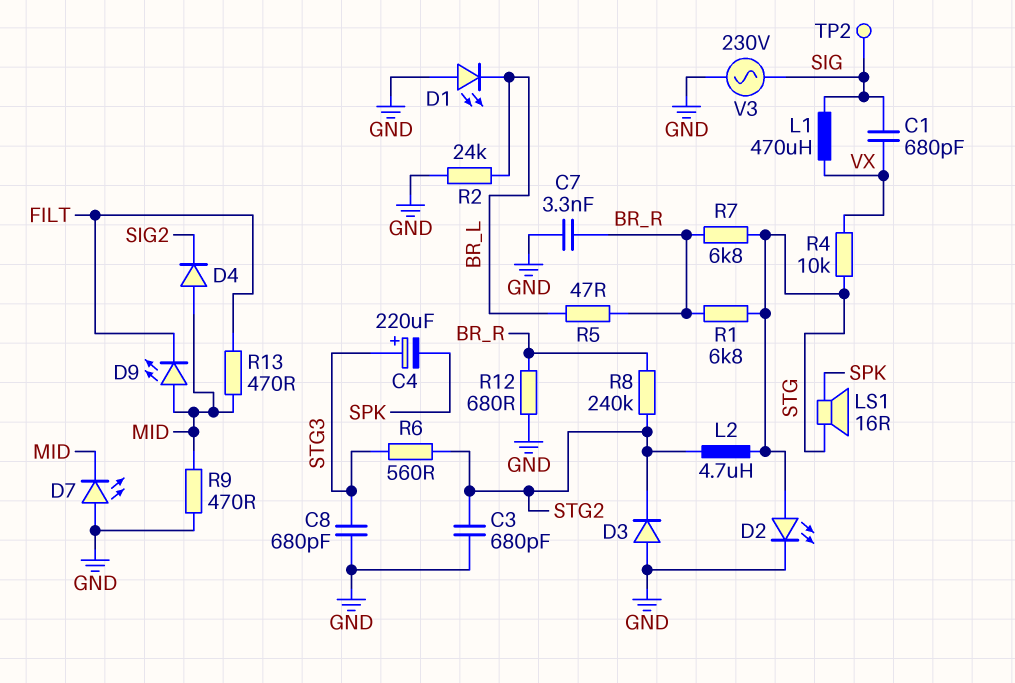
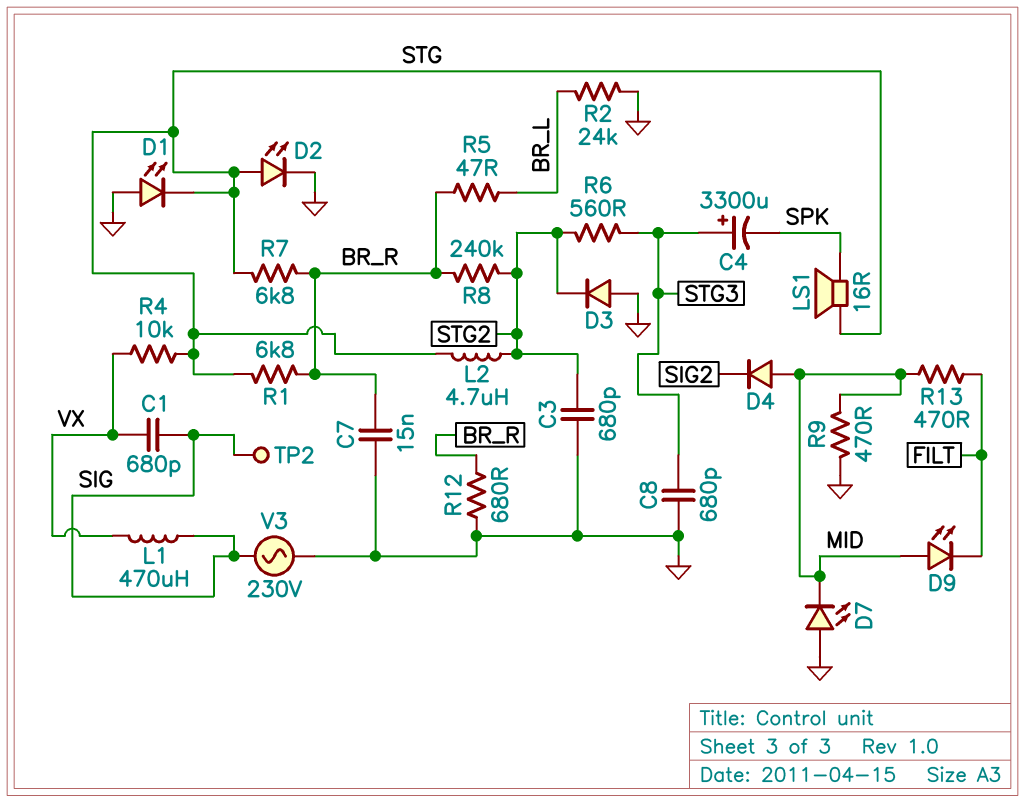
C4: 220uF (plus STG3, minus SPK) -> 3300uF (plus STG3, minus SPK)
C7: 3.3nF (BR_R, GND) -> 15nF (BR_R, GND)
D1: LED (A GND, K BR_L) -> LED (A GND, K STG)

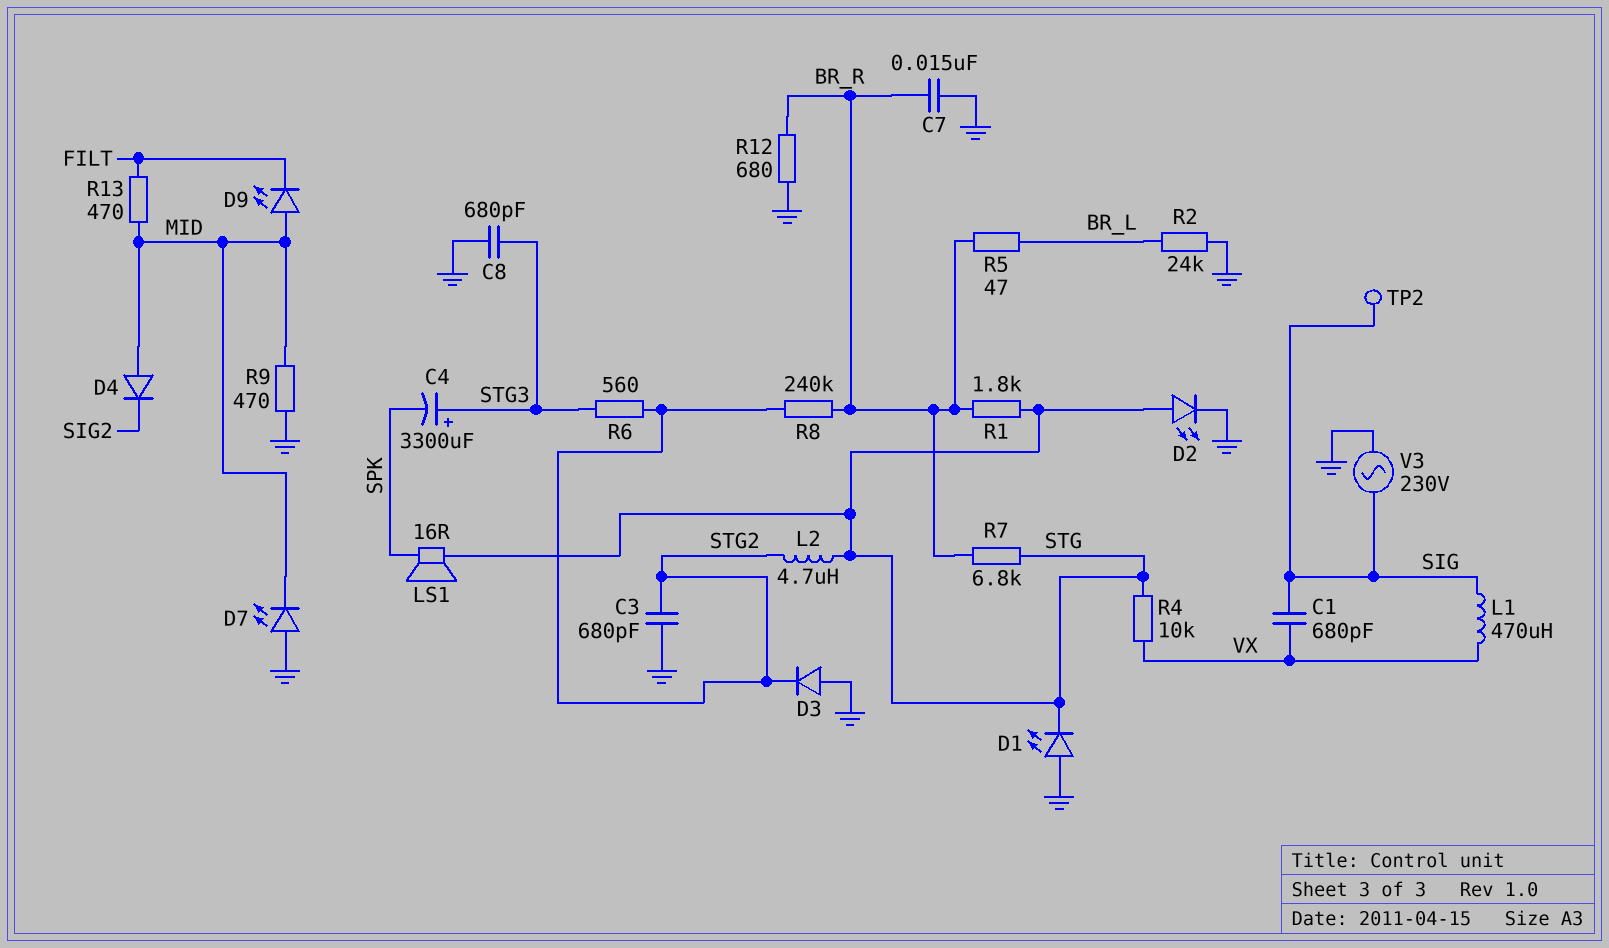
R1: 6.8k (BR_R, STG) -> 1.8k (BR_R, STG)

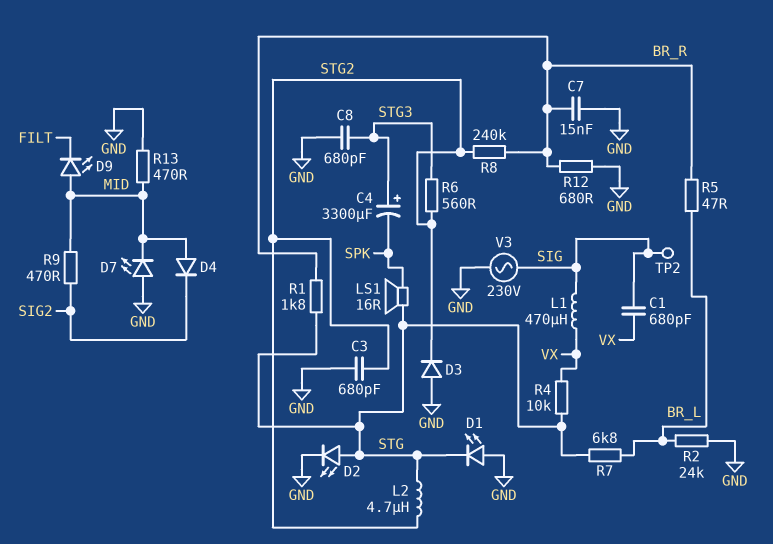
R7: 6.8k (BR_R, STG) -> 6.8k (BR_L, STG)
R9: 470 (GND, MID) -> 470 (MID, SIG2)
R13: 470 (FILT, MID) -> 470 (GND, MID)

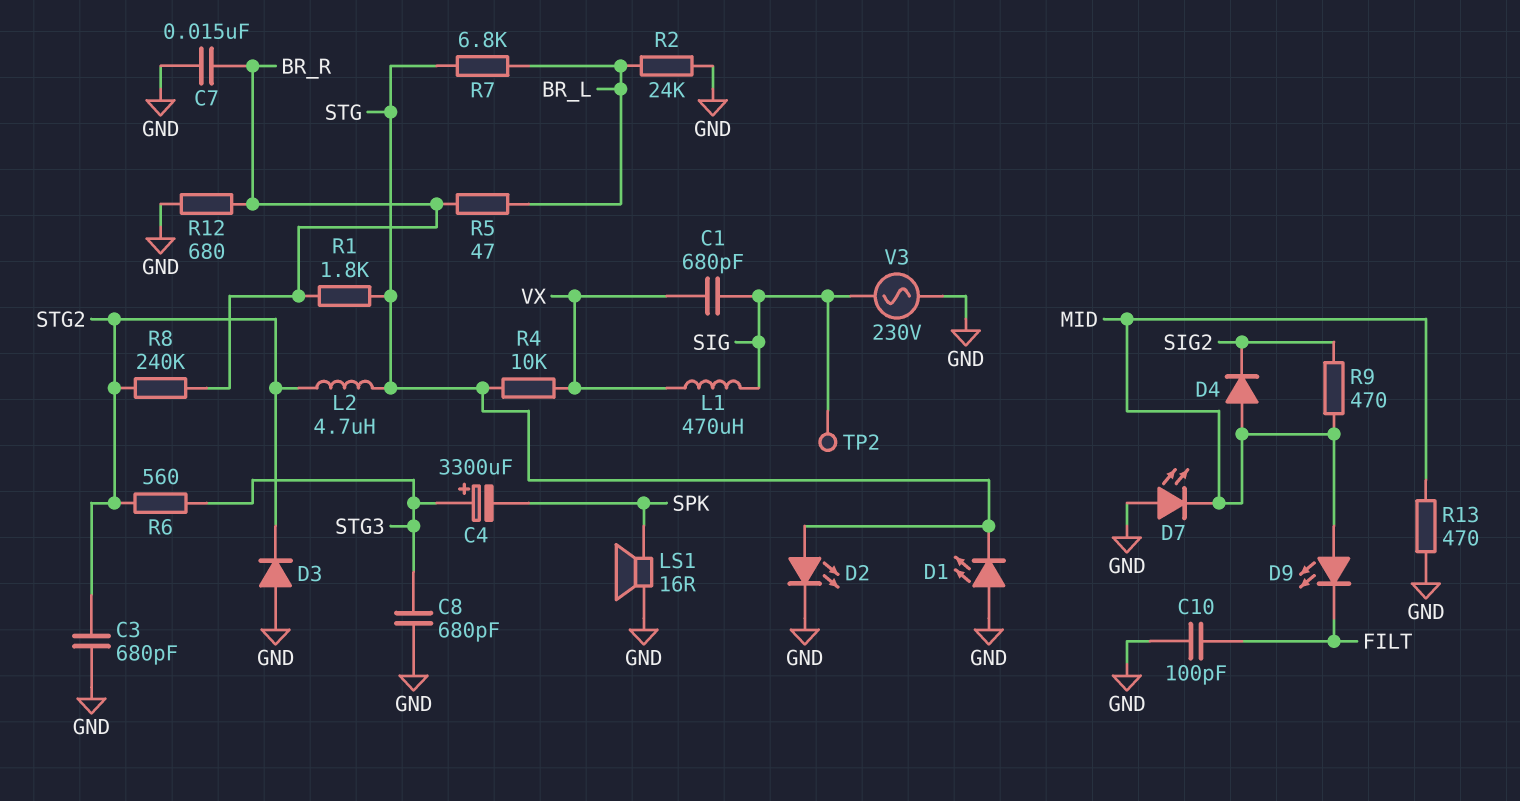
C10: none -> 100pF (FILT, GND)
LS1: speaker 16R (SPK, STG) -> speaker 16R (GND, SPK)

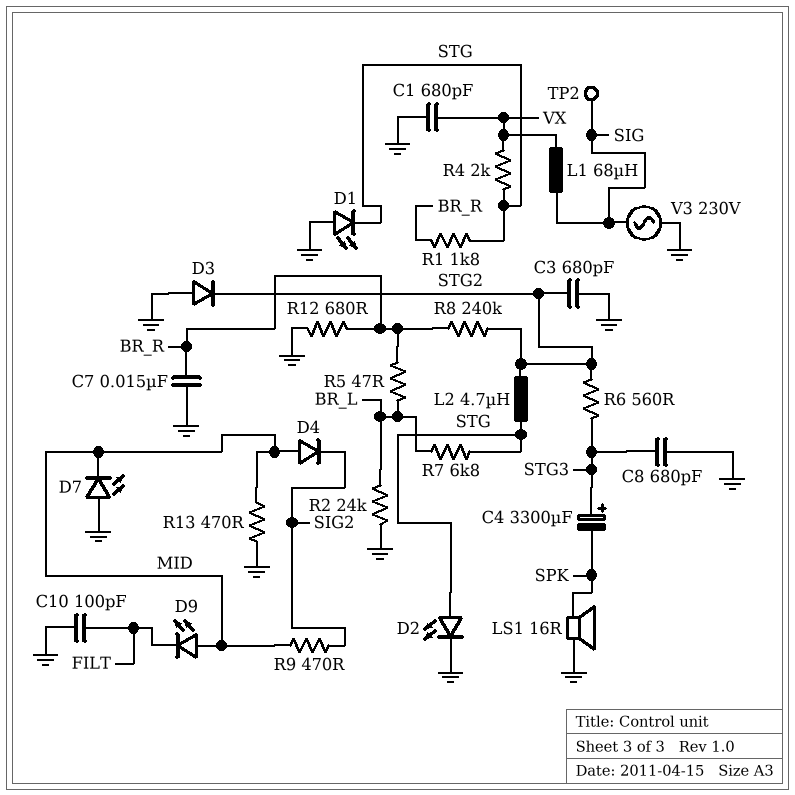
C1: 680pF (SIG, VX) -> 680pF (GND, VX)
L1: 470uH (SIG, VX) -> 68uH (SIG, VX)
R4: 10k (STG, VX) -> 2k (STG, VX)

